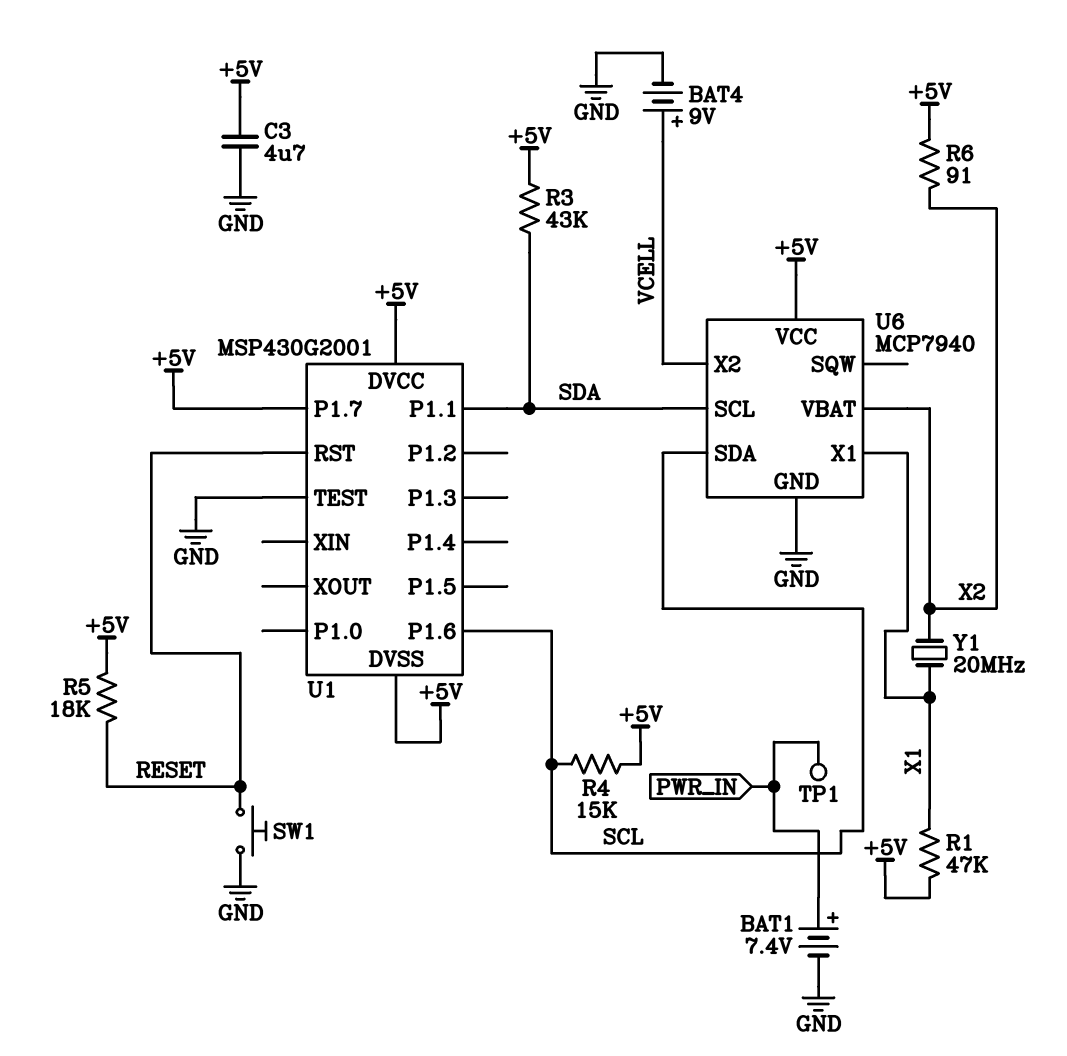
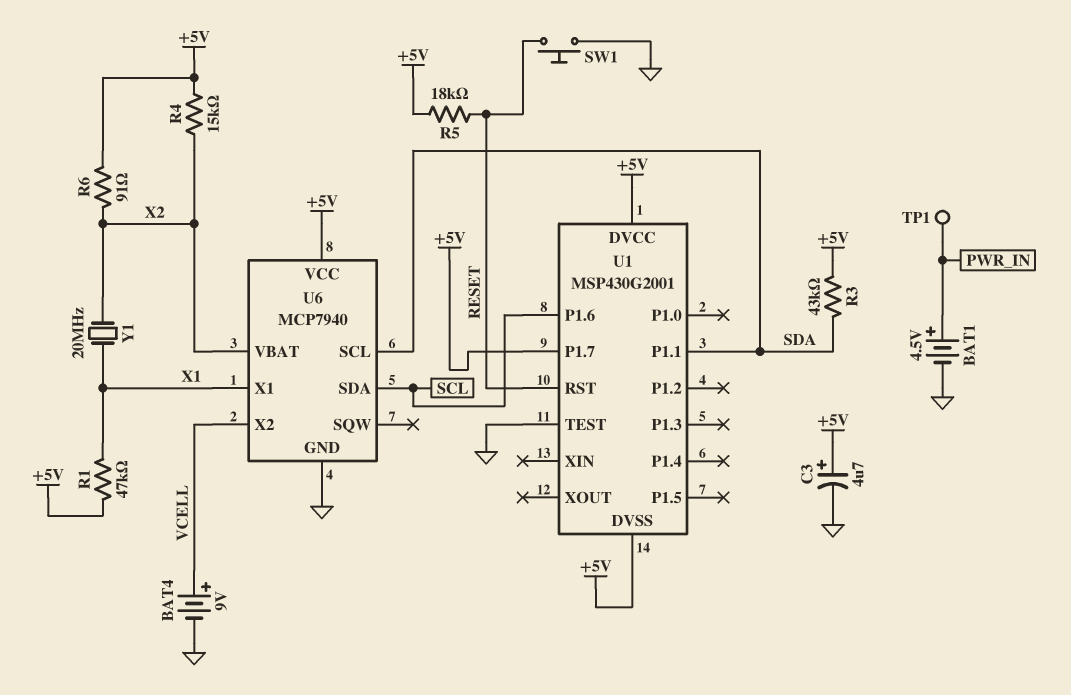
BAT1: 7.4V (plus PWR_IN, minus GND) -> 4.5V (plus PWR_IN, minus GND)
C3: 4.7uF (+5V, GND) -> 4.7uF (plus +5V, minus GND)
R4: 15k (+5V, SCL) -> 15k (+5V, X2)

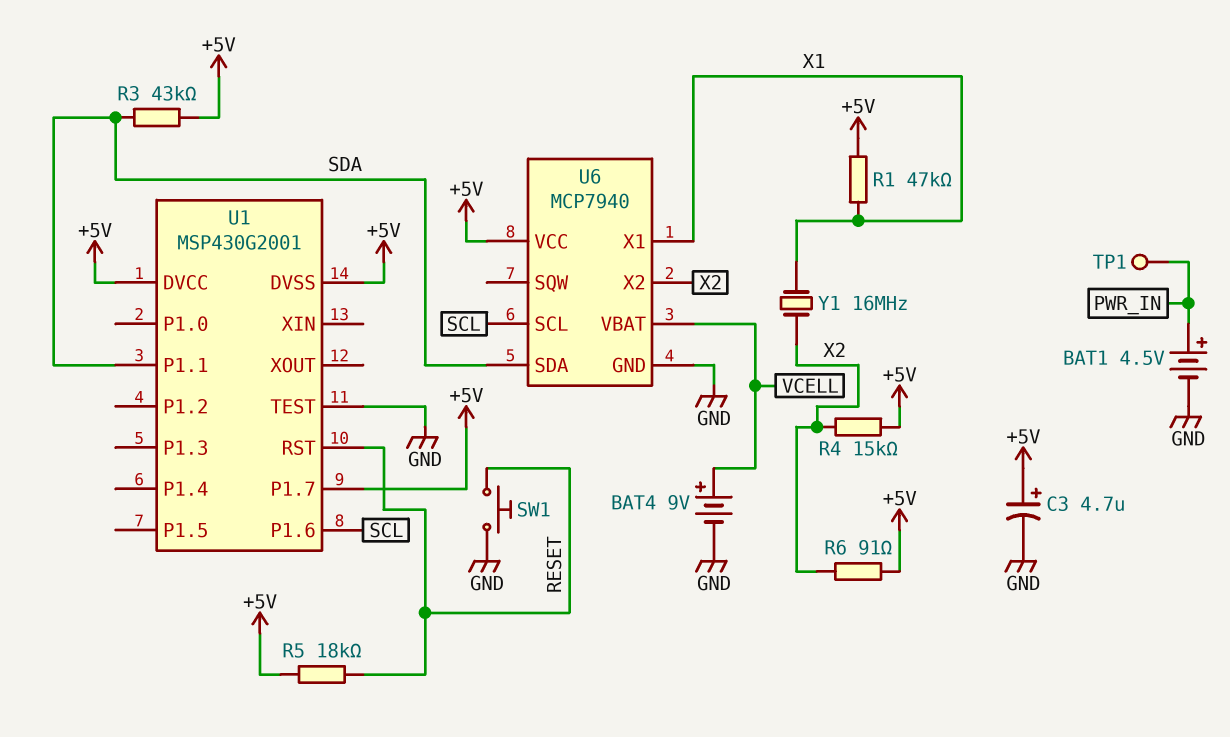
U6 pin SCL: SDA -> SCL
U6 pin SDA: SCL -> SDA
U6 pin VBAT: X2 -> VCELL
U6 pin X2: VCELL -> X2
Y1: 20MHz (X1, X2) -> 16MHz (X1, X2)

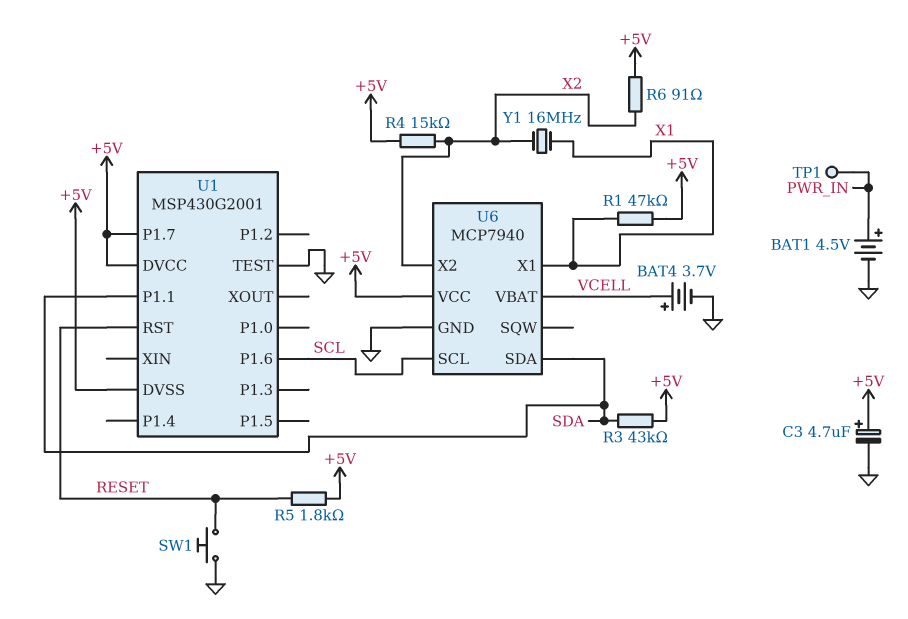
BAT4: 9V (plus VCELL, minus GND) -> 3.7V (plus VCELL, minus GND)
R5: 18k (+5V, RESET) -> 1.8k (+5V, RESET)

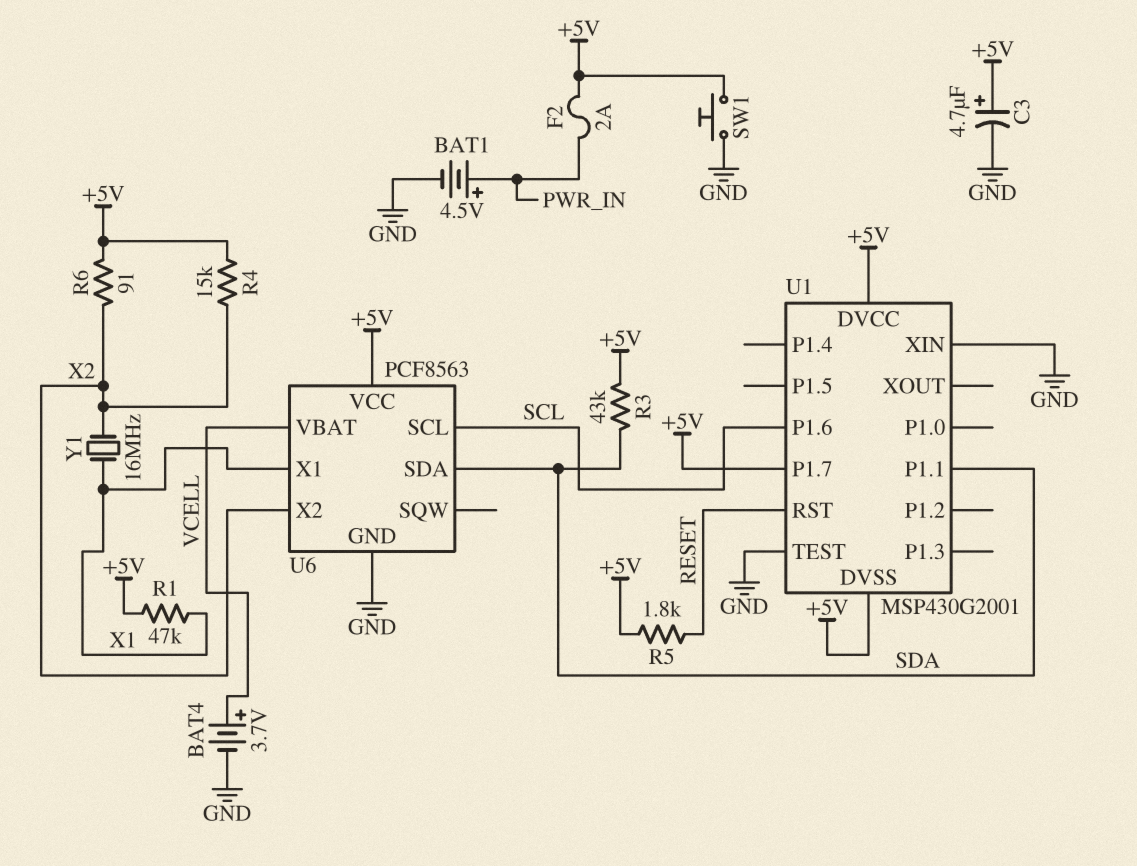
F2: none -> 2A (+5V, PWR_IN)
SW1: button (GND, RESET) -> button (+5V, GND)
TP1: test point (PWR_IN) -> none
U1 pin XIN: none -> GND
U6: MCP7940 -> PCF8563

